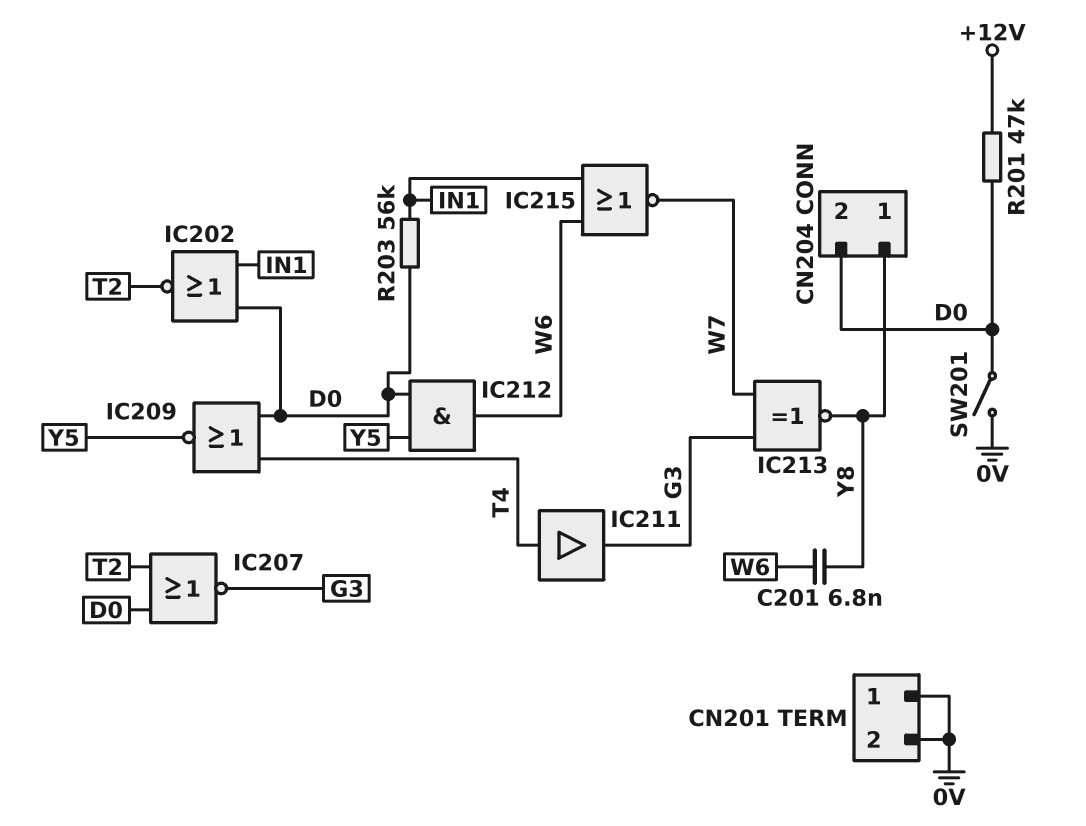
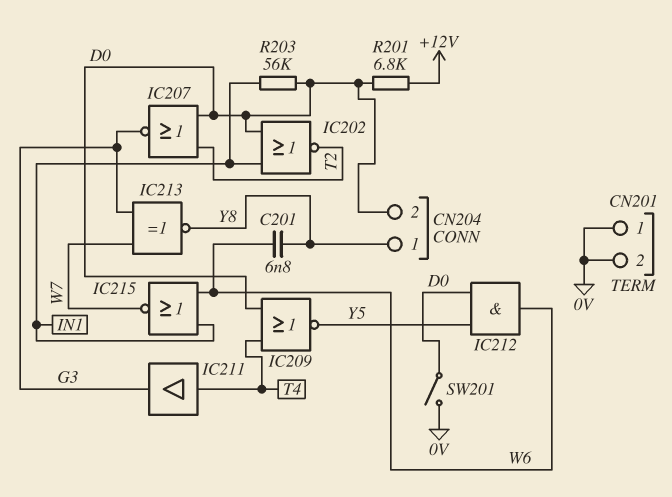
R201: 47k (+12V, D0) -> 6.8k (+12V, D0)

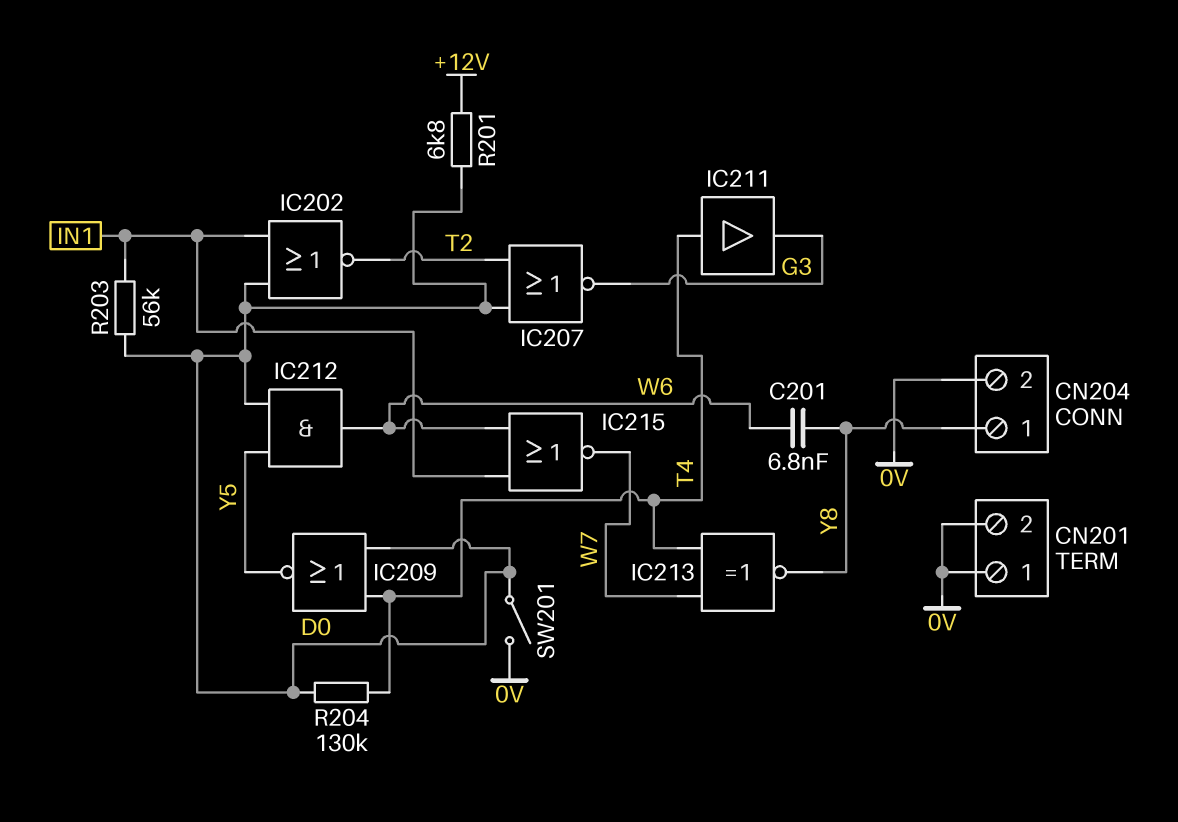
CN204 pin 2: D0 -> 0V
IC213: XNOR (in G3, in W7, out Y8) -> XNOR (in T4, in W7, out Y8)
R204: none -> 130k (D0, T4)

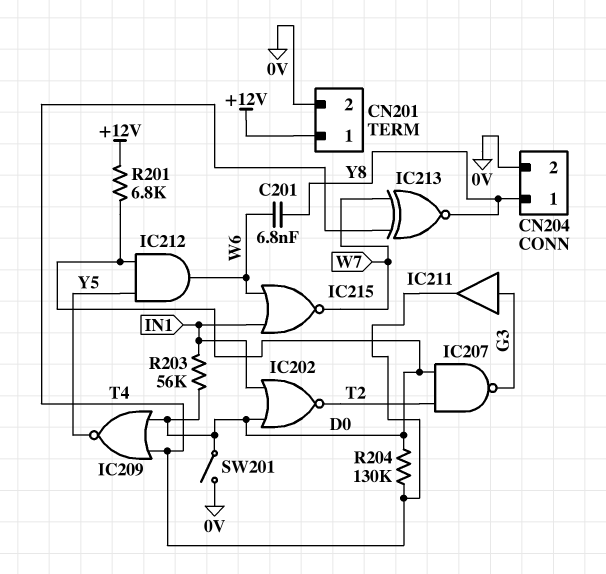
CN201 pin 1: 0V -> +12V
IC207: NOR (in D0, in T2, out G3) -> NAND (in D0, in T2, out G3)
IC211: buffer (in T4, out G3) -> buffer (in G3, out T4)

